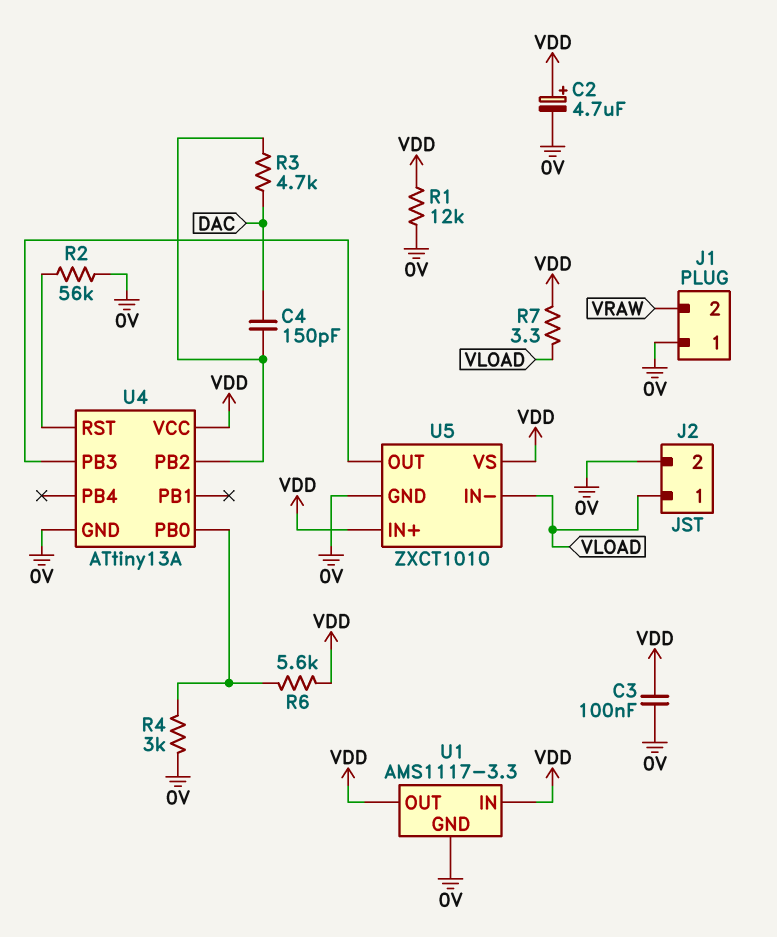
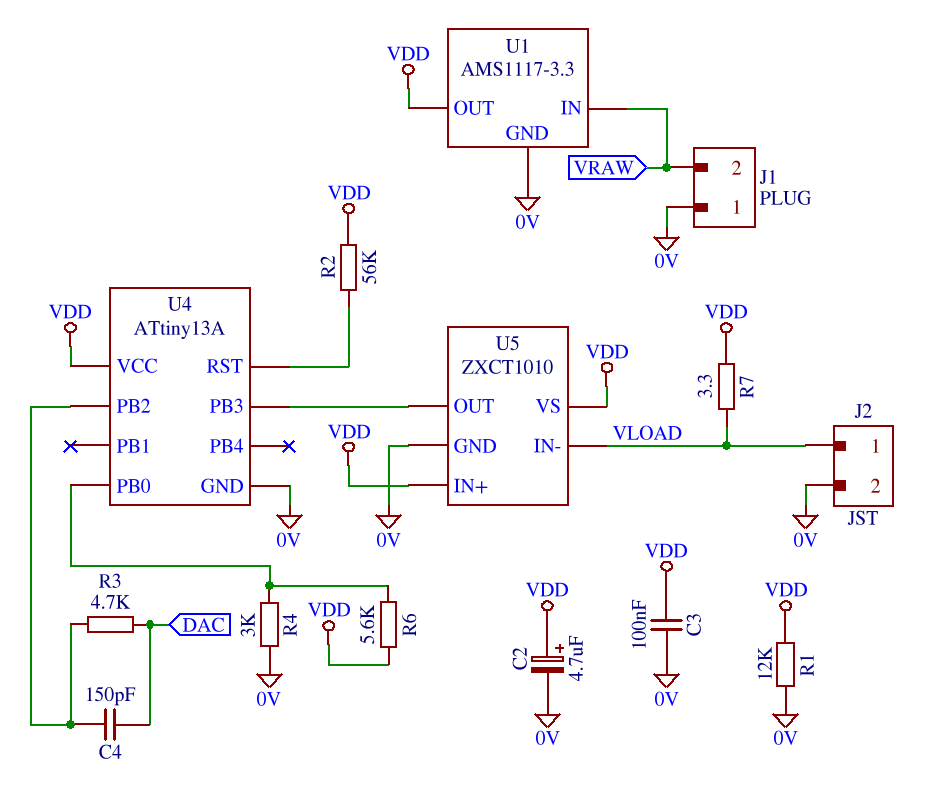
R2: 56k (0V, U4/RST) -> 56k (U4/RST, VDD)
U1 pin IN: VDD -> VRAW

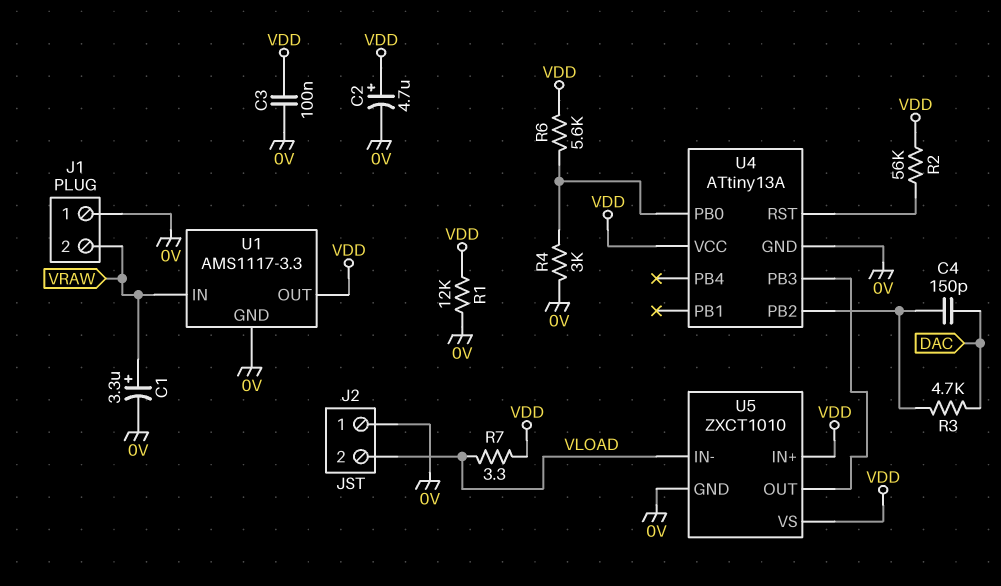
C1: none -> 3.3uF (plus VRAW, minus 0V)
J2 pin 1: VLOAD -> 0V
J2 pin 2: 0V -> VLOAD

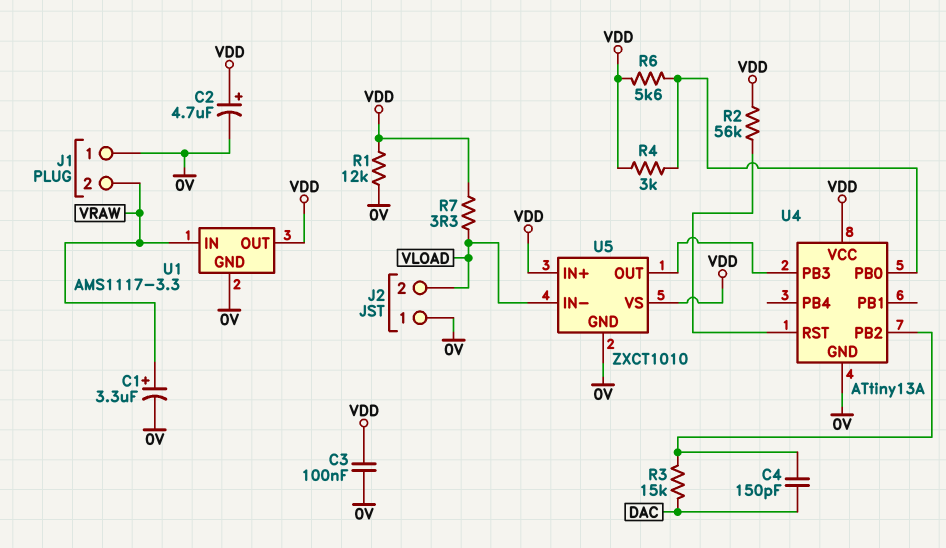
R3: 4.7k (DAC, U4/PB2) -> 15k (DAC, U4/PB2)
R4: 3k (0V, U4/PB0) -> 3k (U4/PB0, VDD)

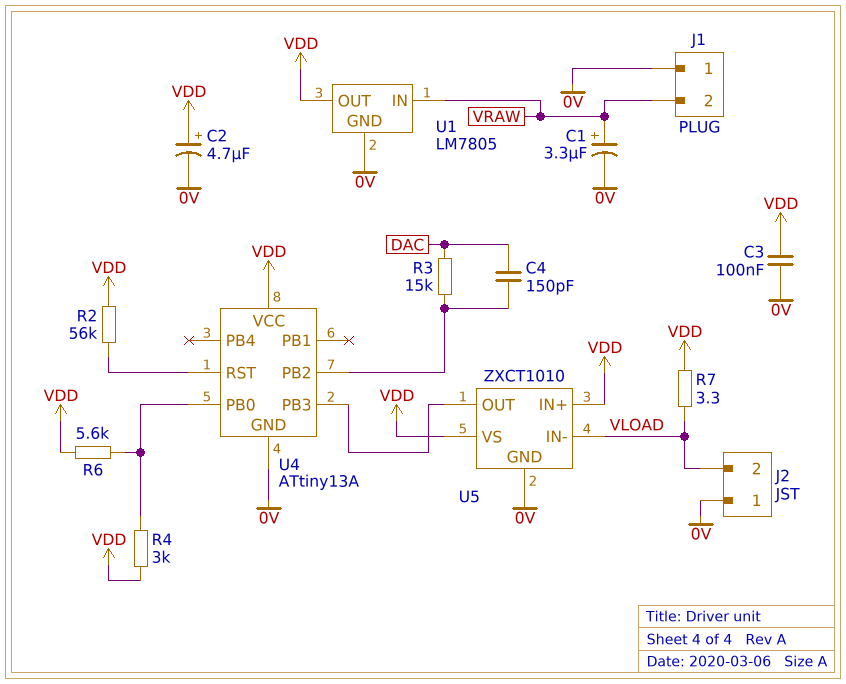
R1: 12k (0V, VDD) -> none
U1: AMS1117-3.3 -> LM7805

